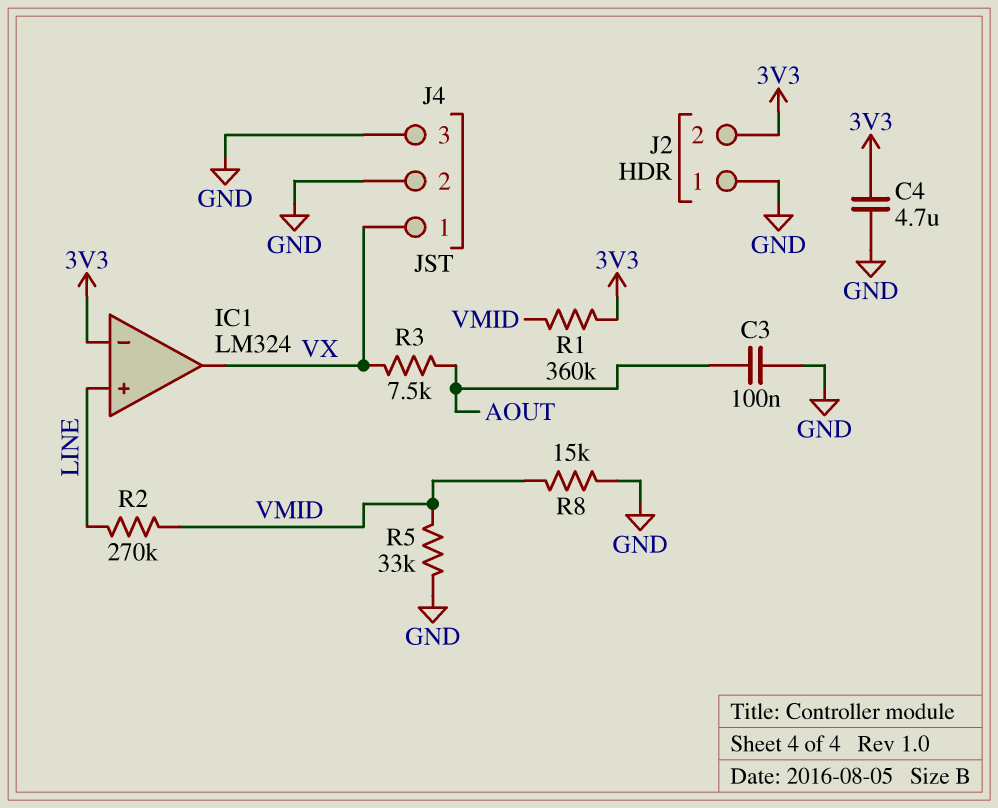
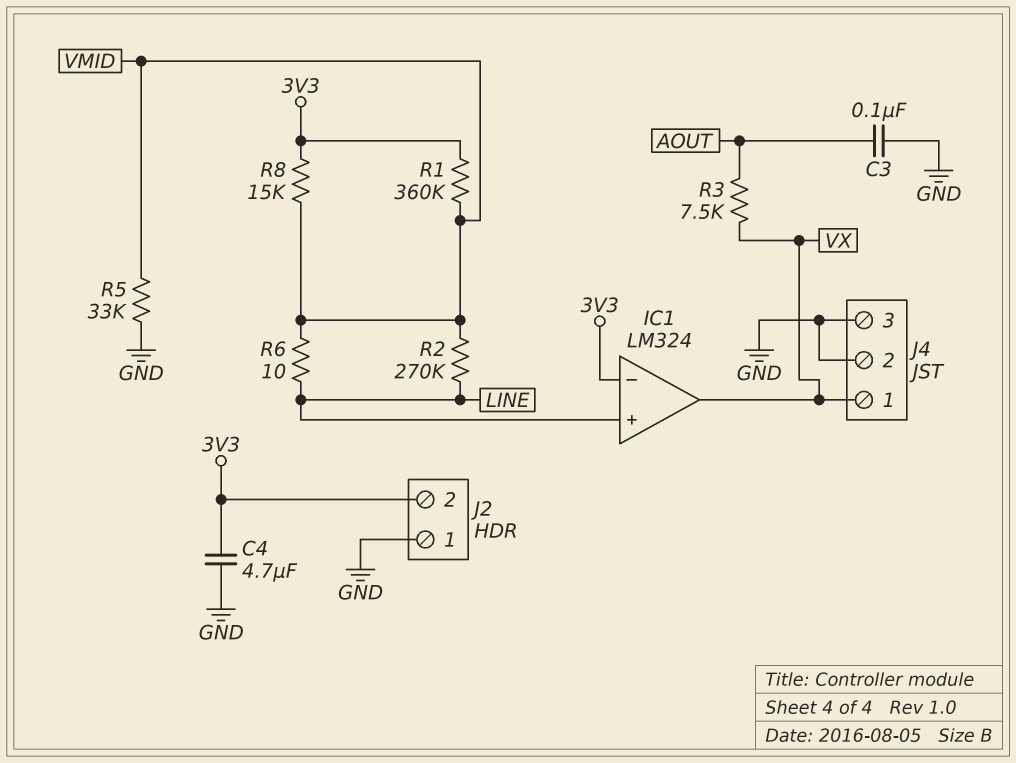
R6: none -> 10 (LINE, VMID)
R8: 15k (GND, VMID) -> 15k (3V3, VMID)

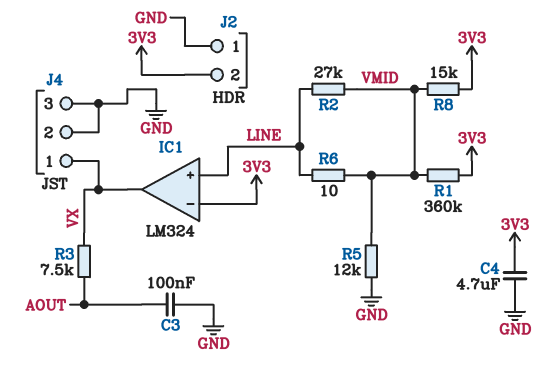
R2: 270k (LINE, VMID) -> 27k (LINE, VMID)
R5: 33k (GND, VMID) -> 12k (GND, VMID)

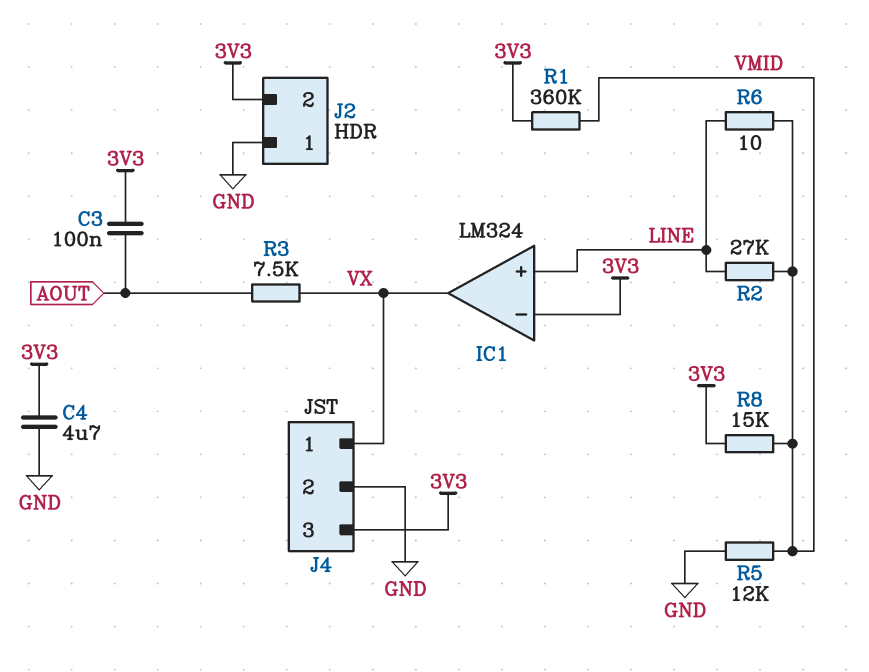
C3: 100nF (AOUT, GND) -> 100nF (3V3, AOUT)
J4 pin 3: GND -> 3V3

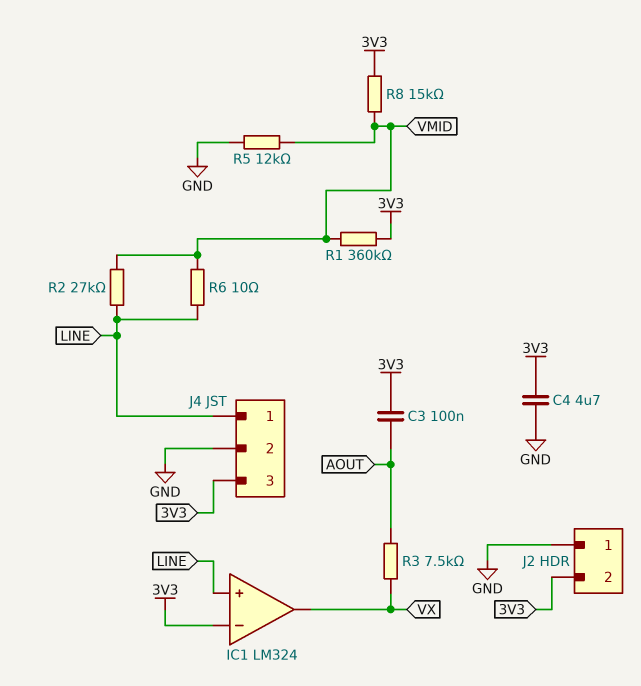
J4 pin 1: VX -> LINE

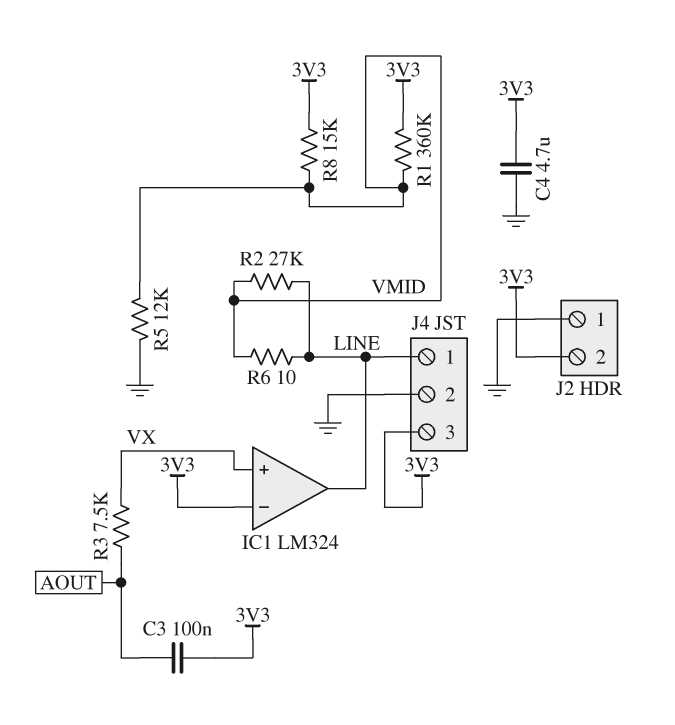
IC1 pin in+: LINE -> VX
IC1 pin out: VX -> LINE

